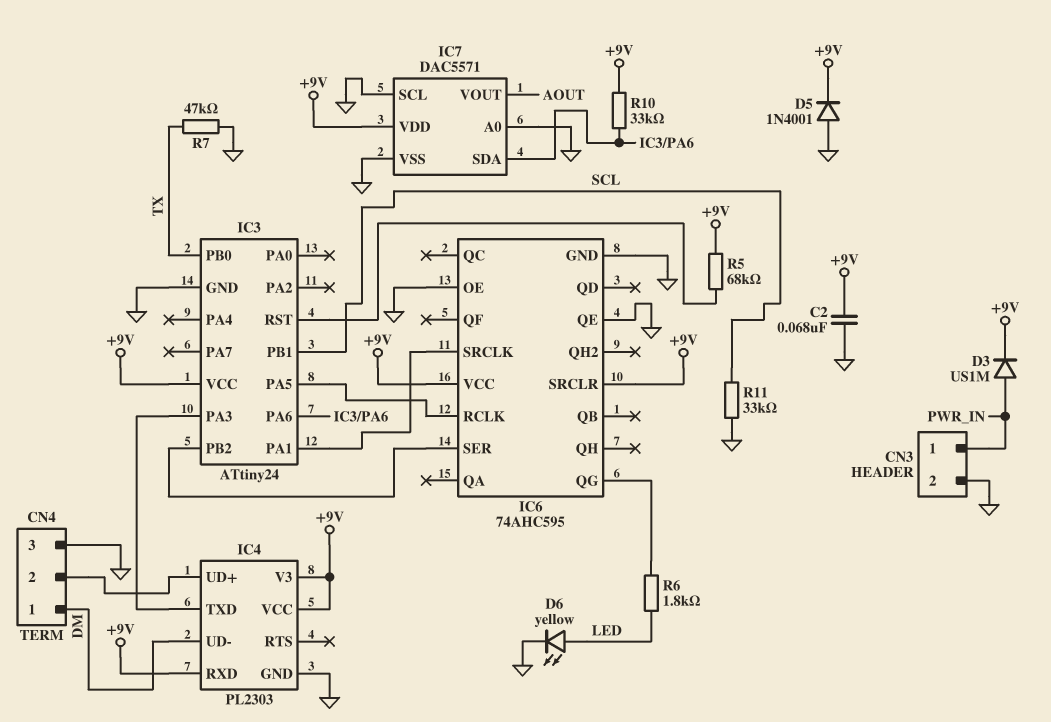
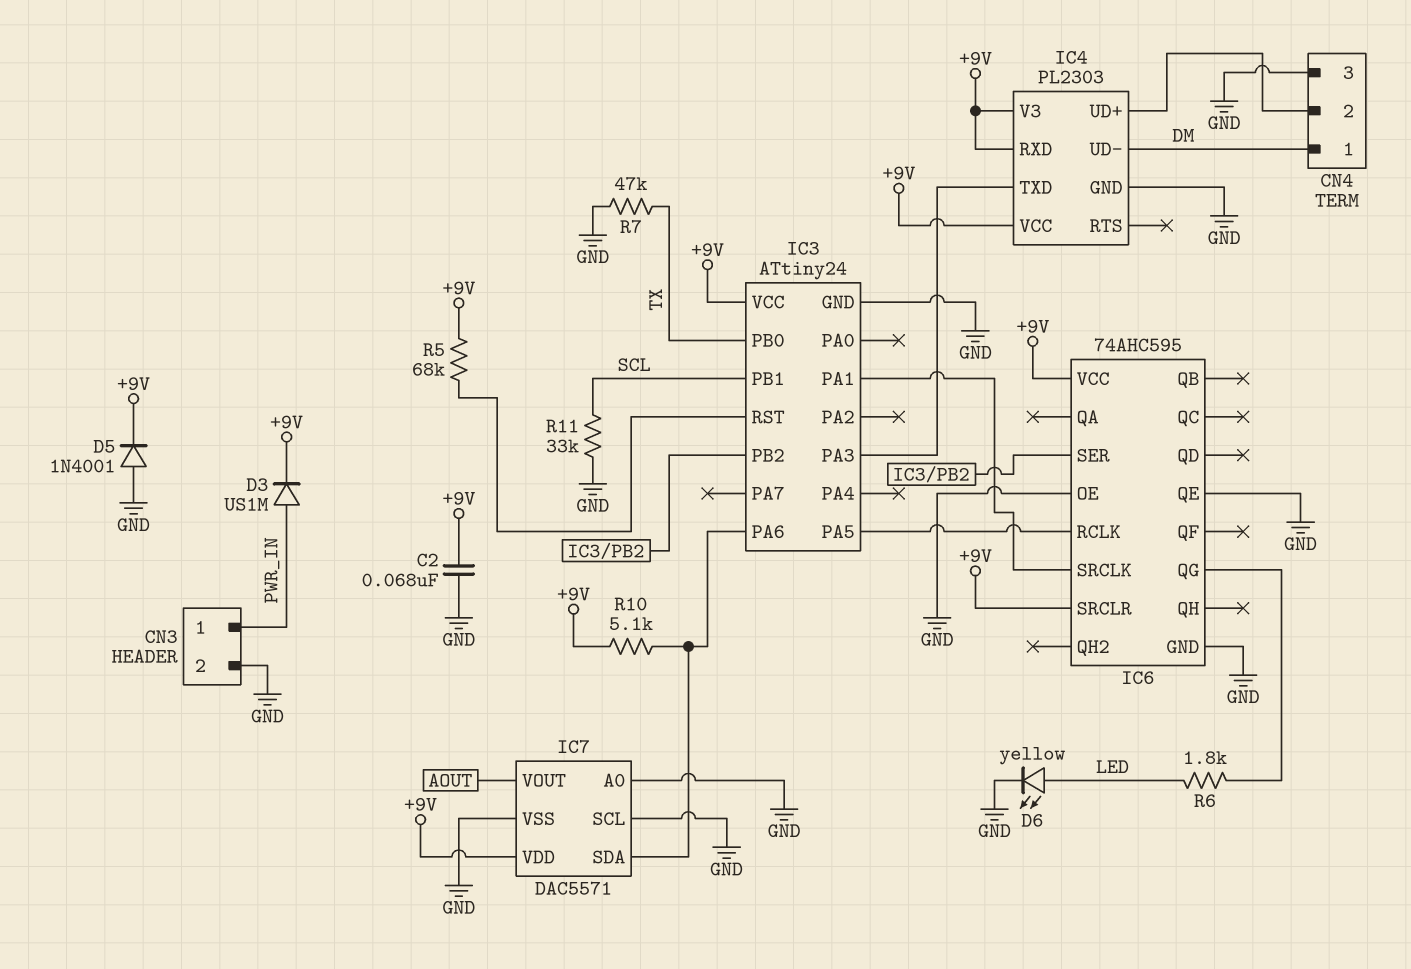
R10: 33k (+9V, IC3/PA6) -> 5.1k (+9V, IC3/PA6)

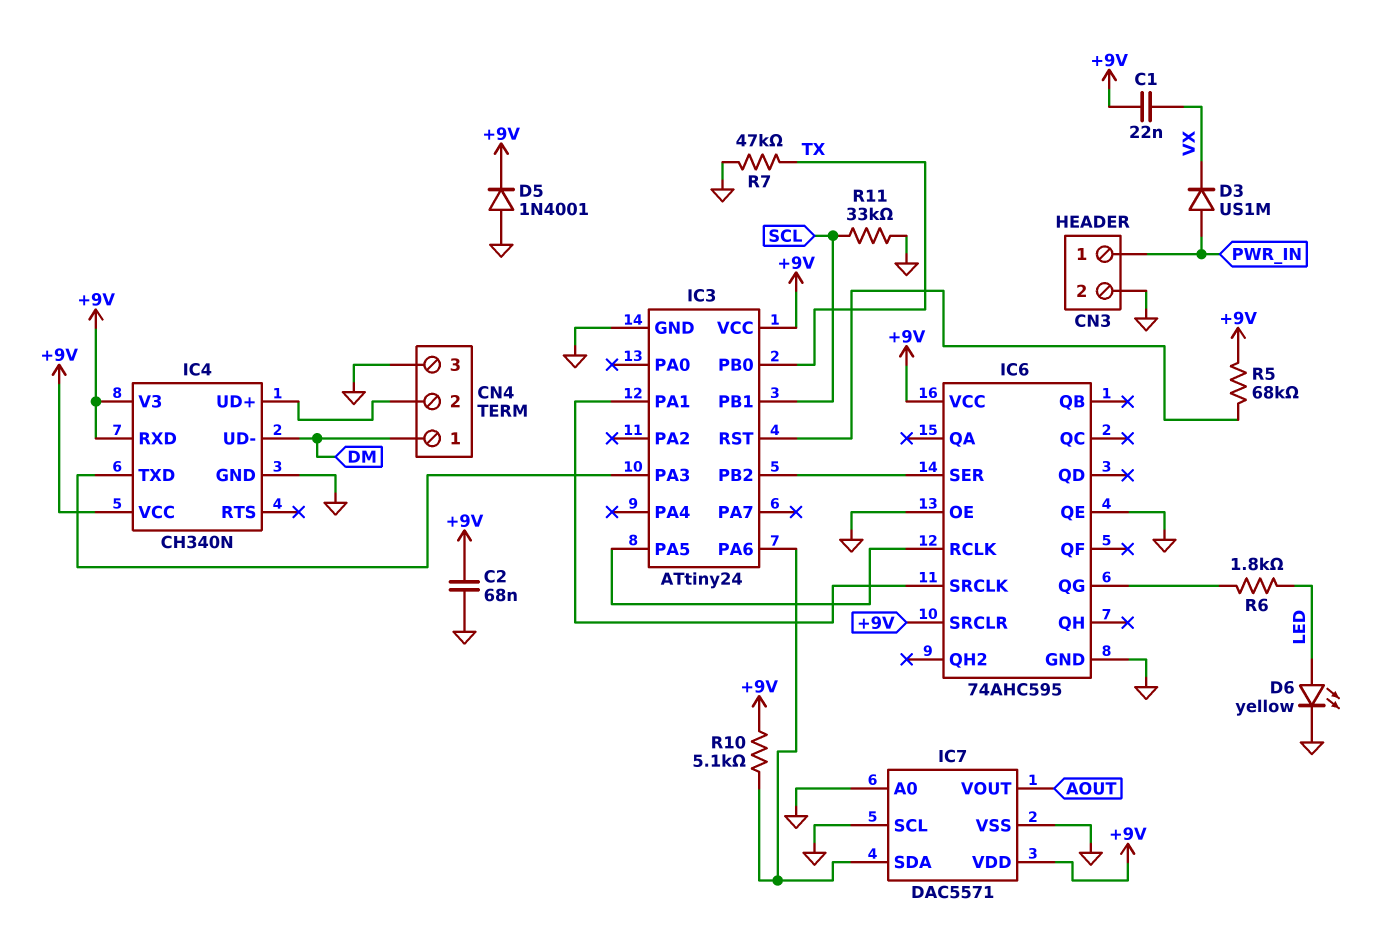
C1: none -> 22nF (+9V, VX)
D3: diode US1M (A PWR_IN, K +9V) -> diode US1M (A PWR_IN, K VX)
IC4: PL2303 -> CH340N

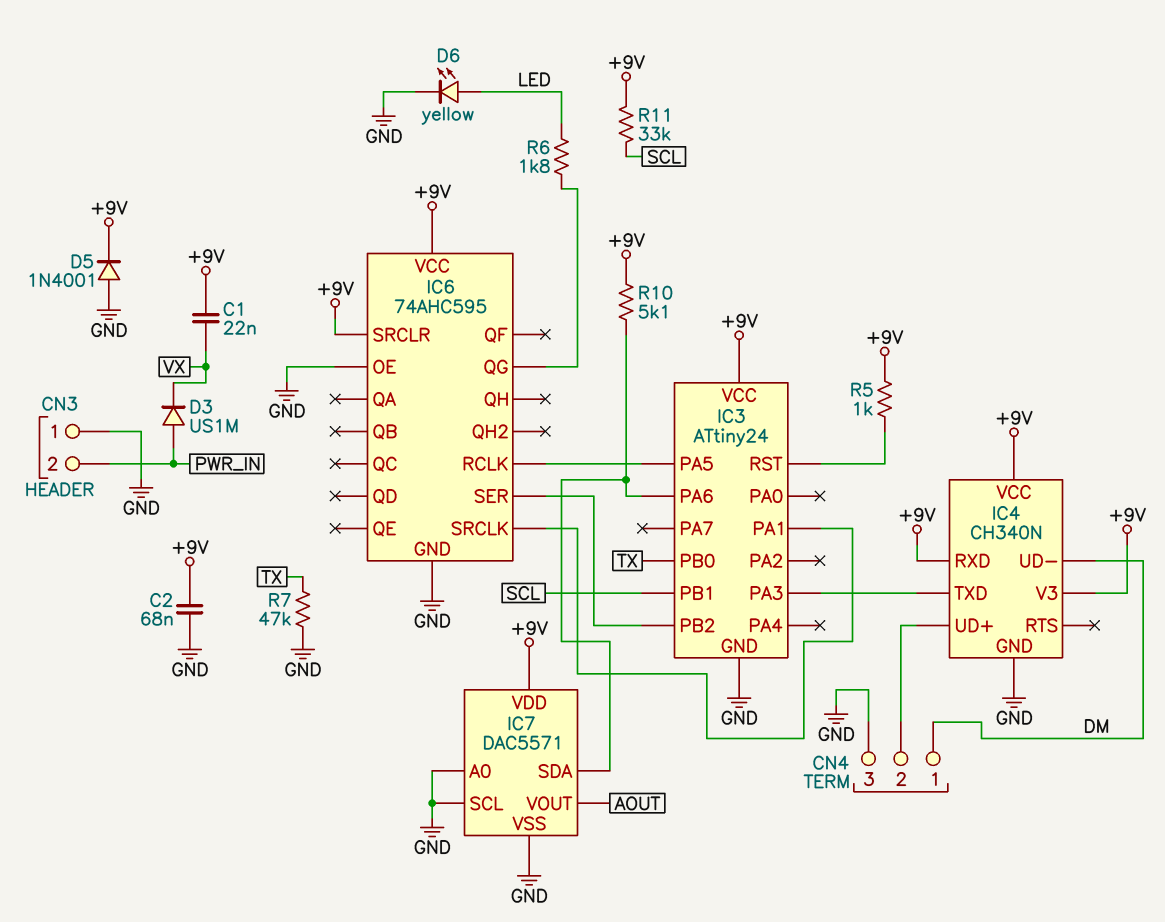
CN3 pin 1: PWR_IN -> GND
CN3 pin 2: GND -> PWR_IN
IC6 pin QE: GND -> none
R5: 68k (+9V, IC3/RST) -> 1k (+9V, IC3/RST)
R11: 33k (GND, SCL) -> 33k (+9V, SCL)

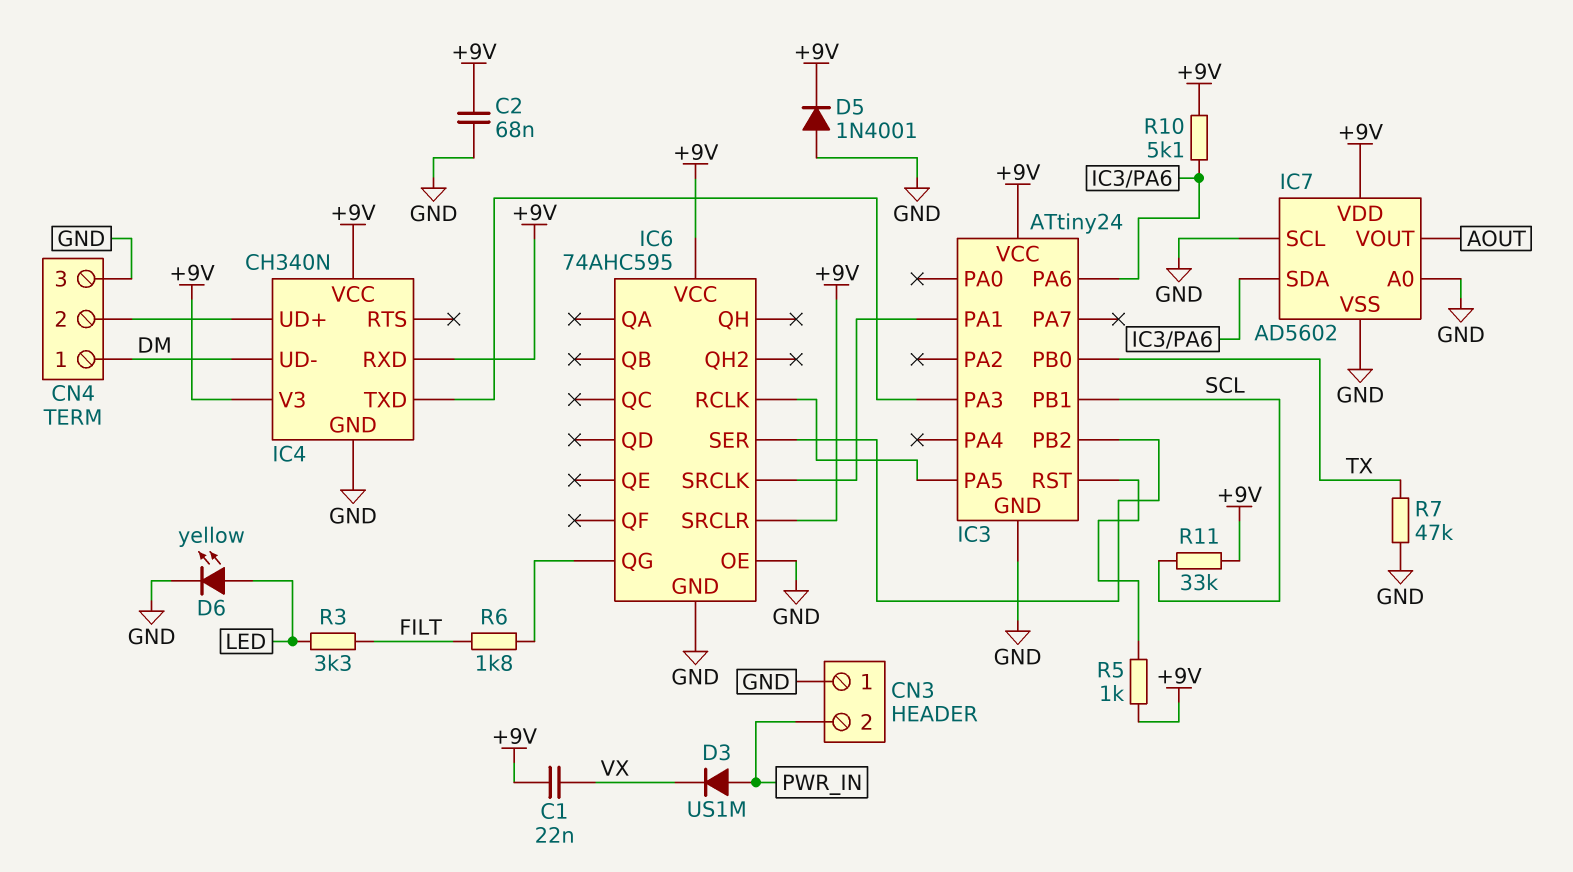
IC7: DAC5571 -> AD5602
R3: none -> 3.3k (FILT, LED)
R6: 1.8k (IC6/QG, LED) -> 1.8k (FILT, IC6/QG)

